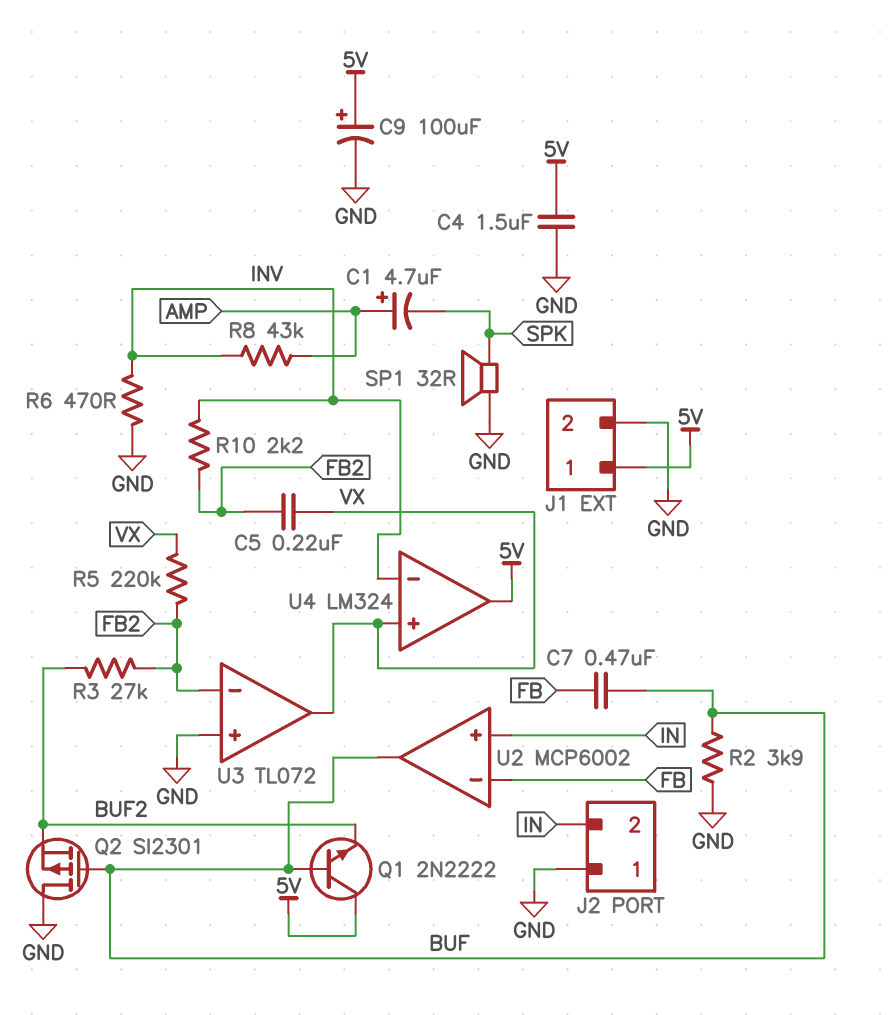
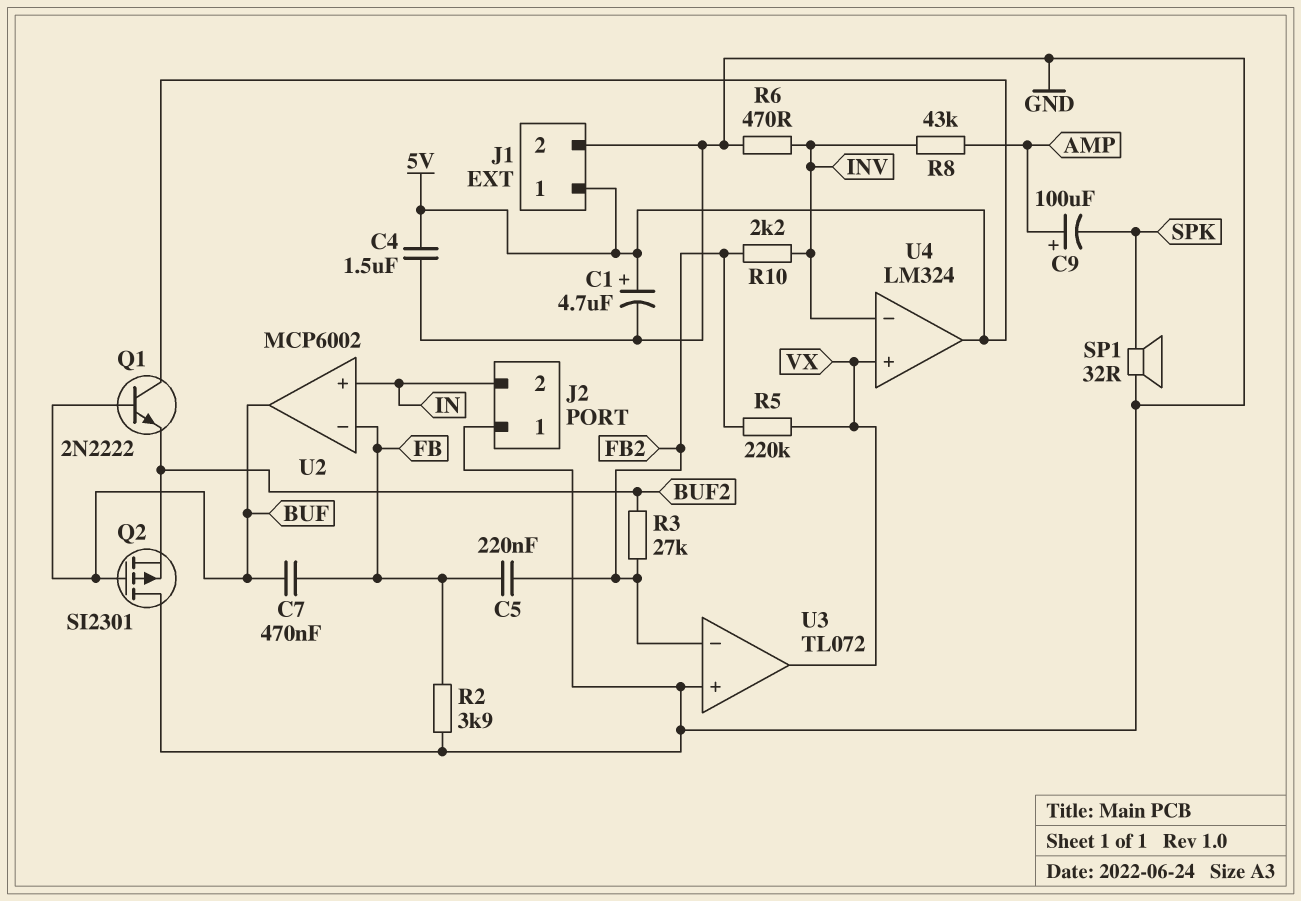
C1: 4.7uF (plus AMP, minus SPK) -> 4.7uF (plus 5V, minus GND)
C5: 220nF (FB2, VX) -> 220nF (FB, FB2)
C9: 100uF (plus 5V, minus GND) -> 100uF (plus AMP, minus SPK)
R2: 3.9k (BUF, GND) -> 3.9k (FB, GND)

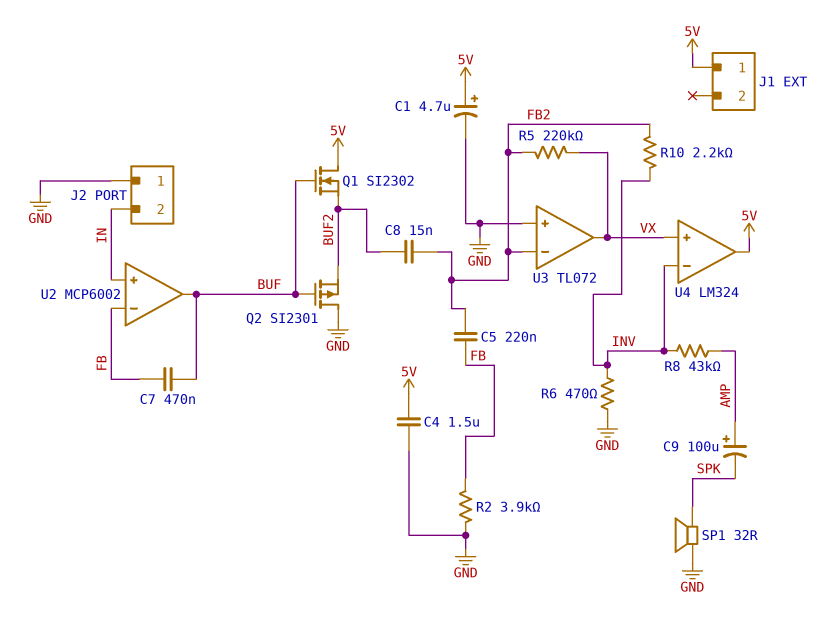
C8: none -> 15nF (BUF2, FB2)
J1 pin 2: GND -> none
Q1: NPN 2N2222 (B BUF, C 5V, E BUF2) -> NMOS SI2302 (G BUF, D 5V, S BUF2)
R3: 27k (BUF2, FB2) -> none

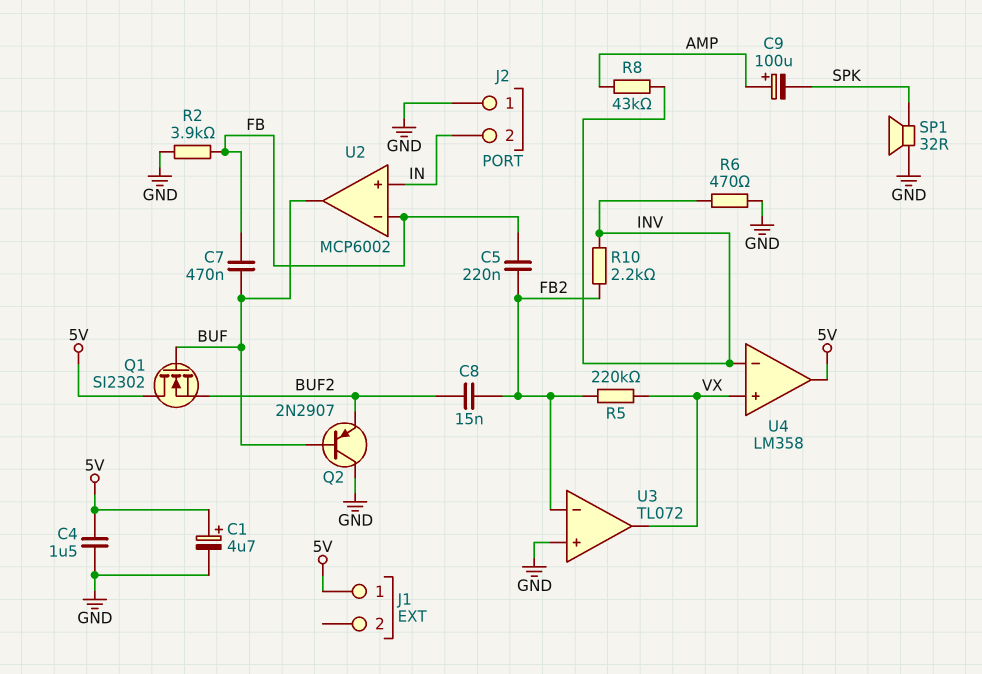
Q2: PMOS SI2301 (G BUF, D GND, S BUF2) -> PNP 2N2907 (B BUF, C GND, E BUF2)
U4: LM324 -> LM358

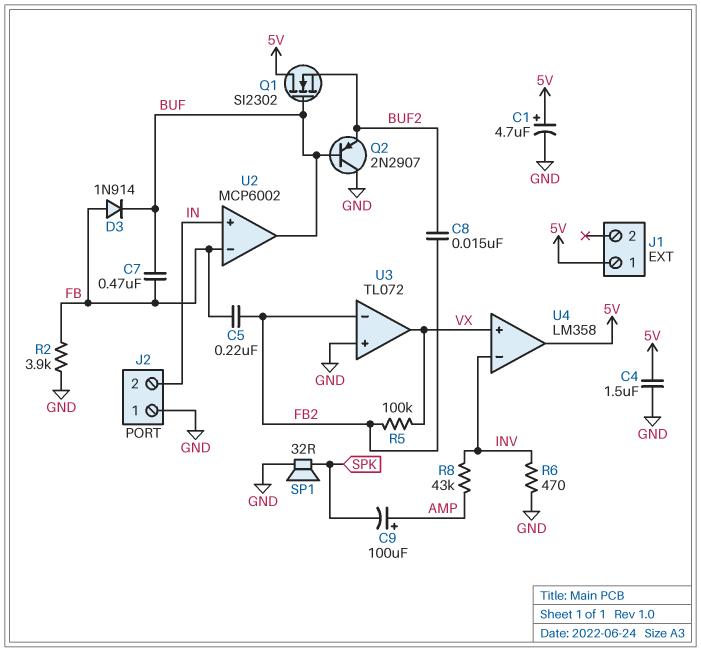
D3: none -> diode 1N914 (A FB, K BUF)
R5: 220k (FB2, VX) -> 100k (FB2, VX)
R10: 2.2k (FB2, INV) -> none

